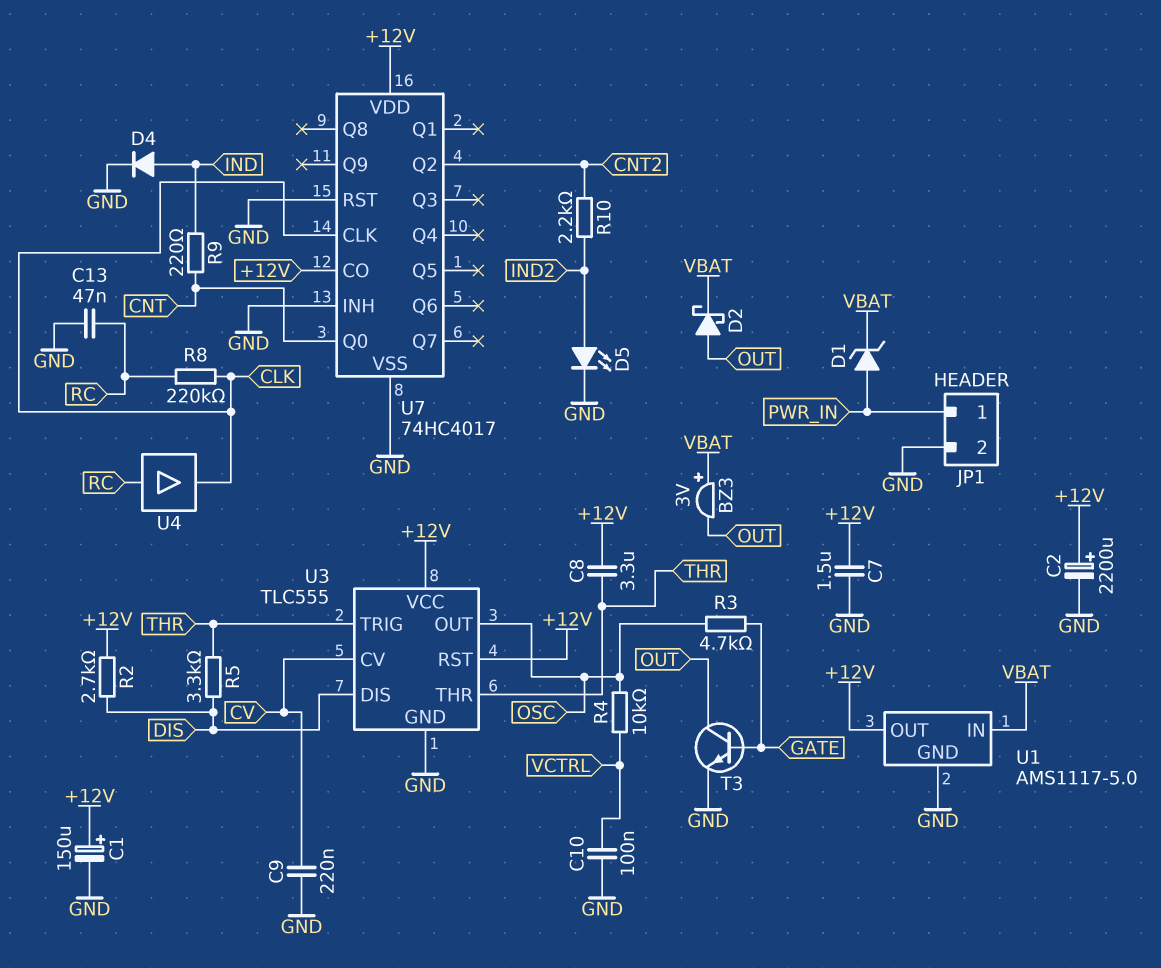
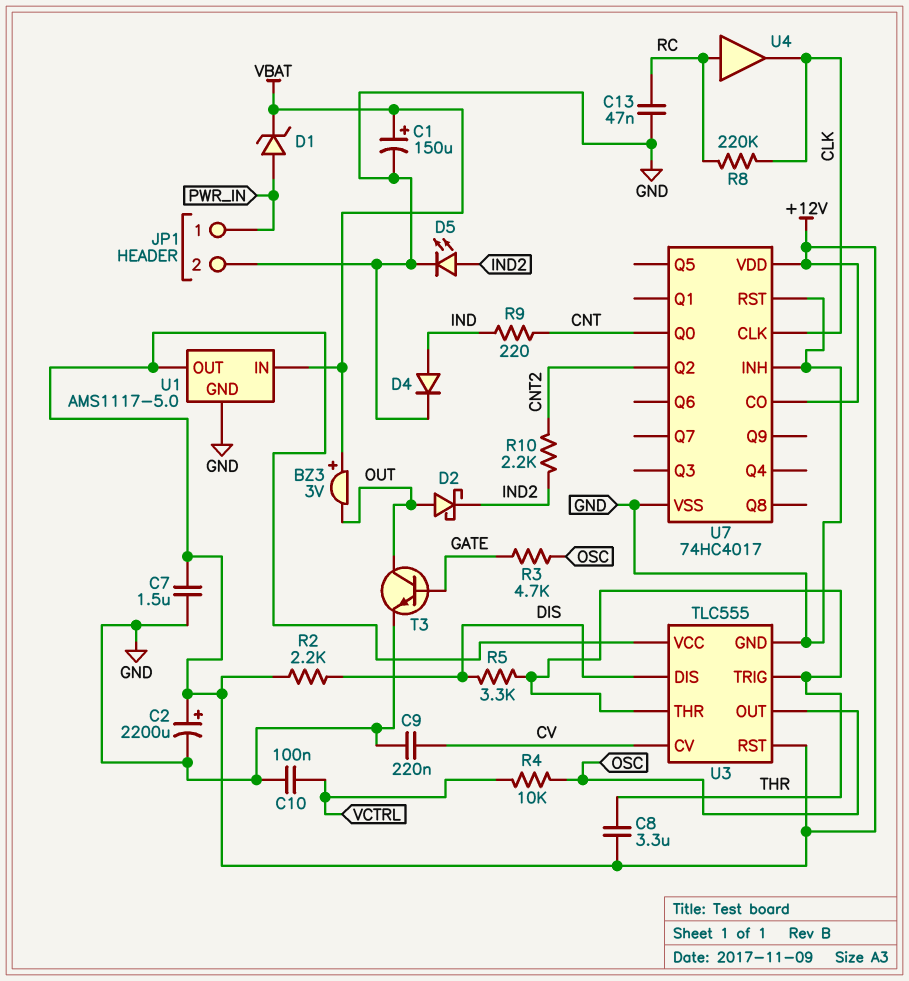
C1: 150uF (plus +12V, minus GND) -> 150uF (plus VBAT, minus GND)
D2: schottky (A OUT, K VBAT) -> schottky (A OUT, K IND2)
R2: 2.7k (+12V, DIS) -> 2.2k (+12V, DIS)

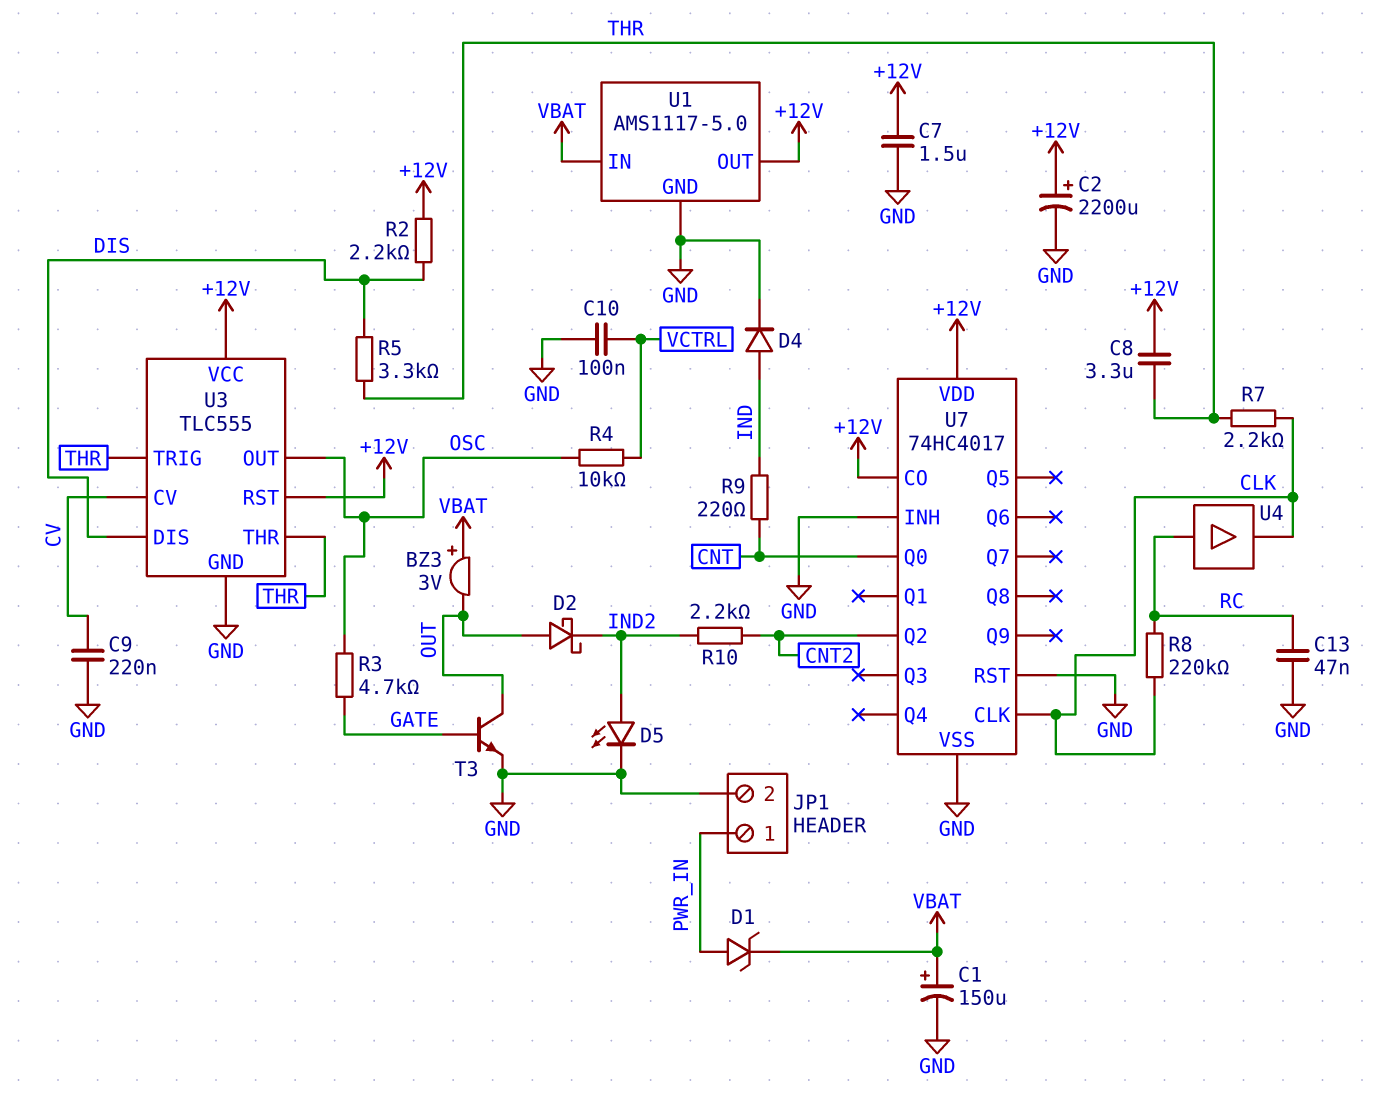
R7: none -> 2.2k (CLK, THR)

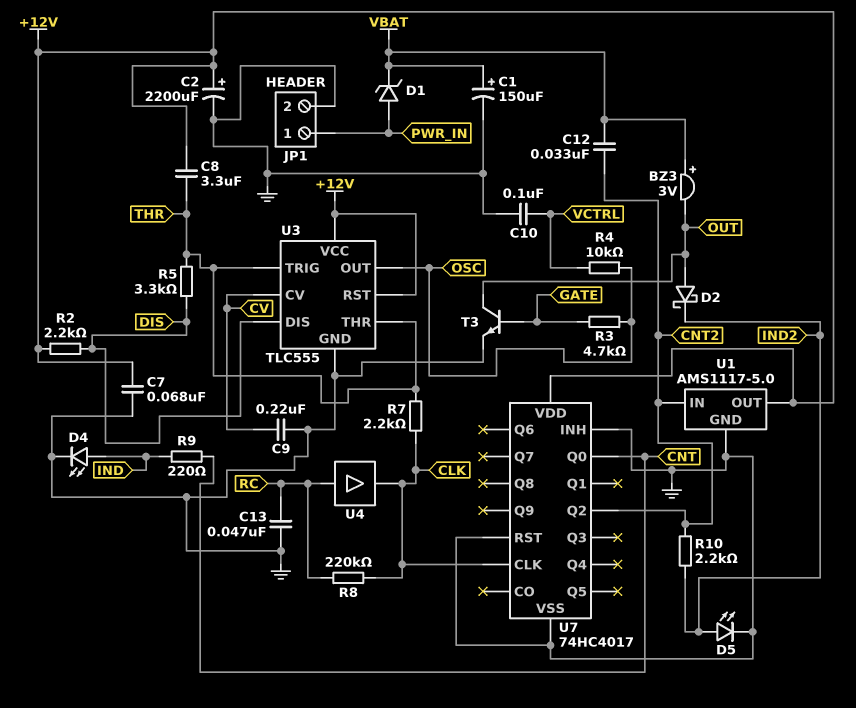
C7: 1.5uF (+12V, GND) -> 68nF (+12V, GND)
C12: none -> 33nF (CNT2, VBAT)
D4: diode (A IND, K GND) -> LED (A IND, K GND)
U1 pin IN: VBAT -> CNT2
U7 pin CO: +12V -> none

